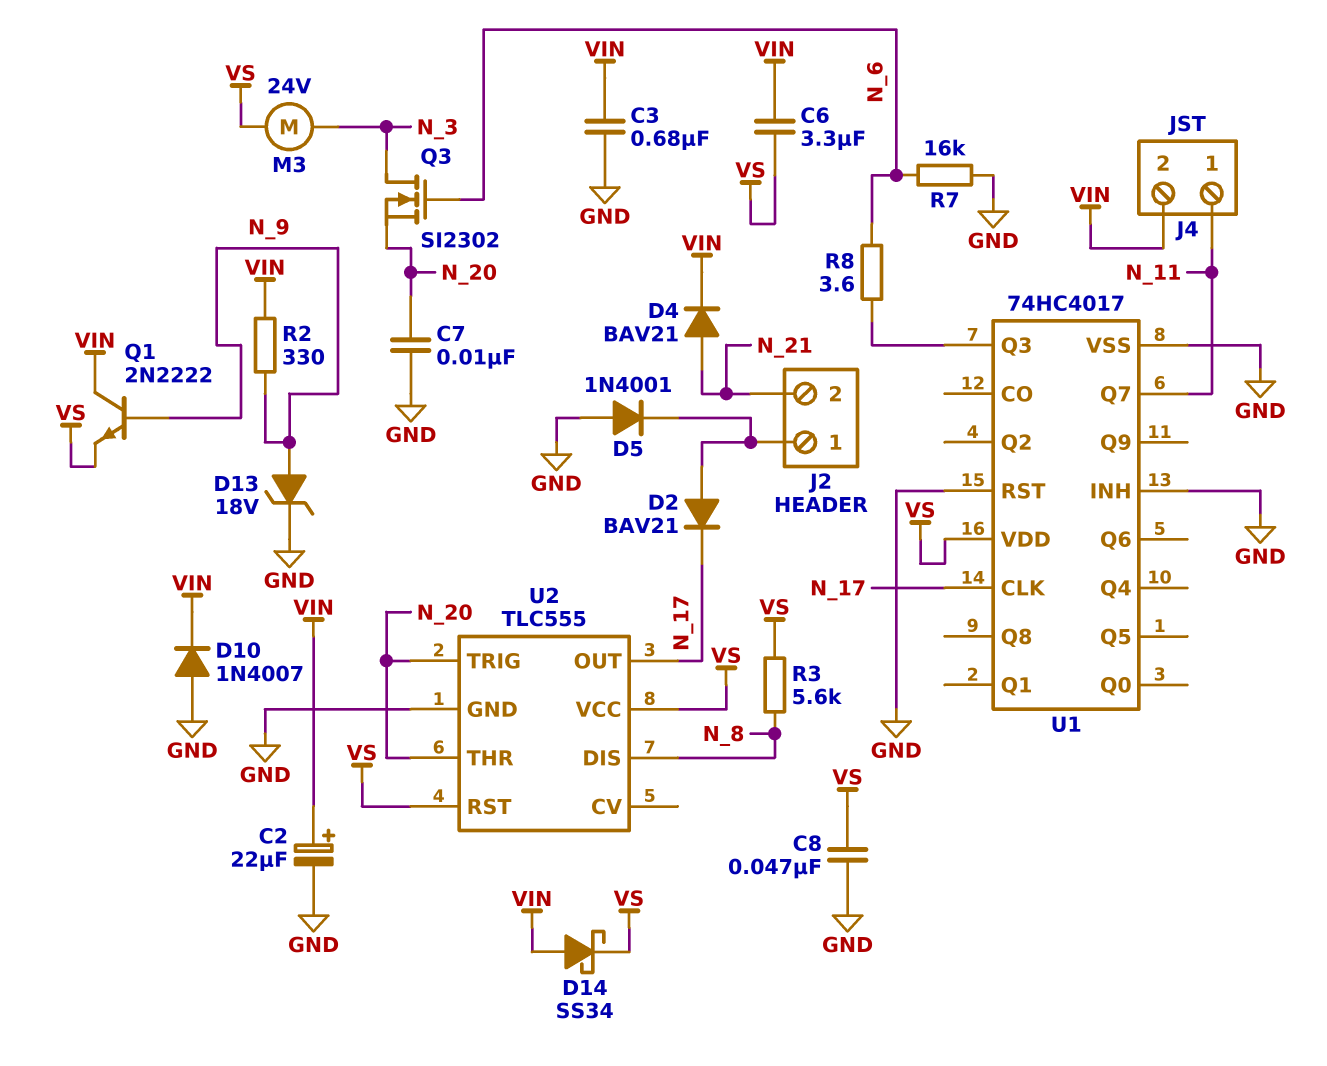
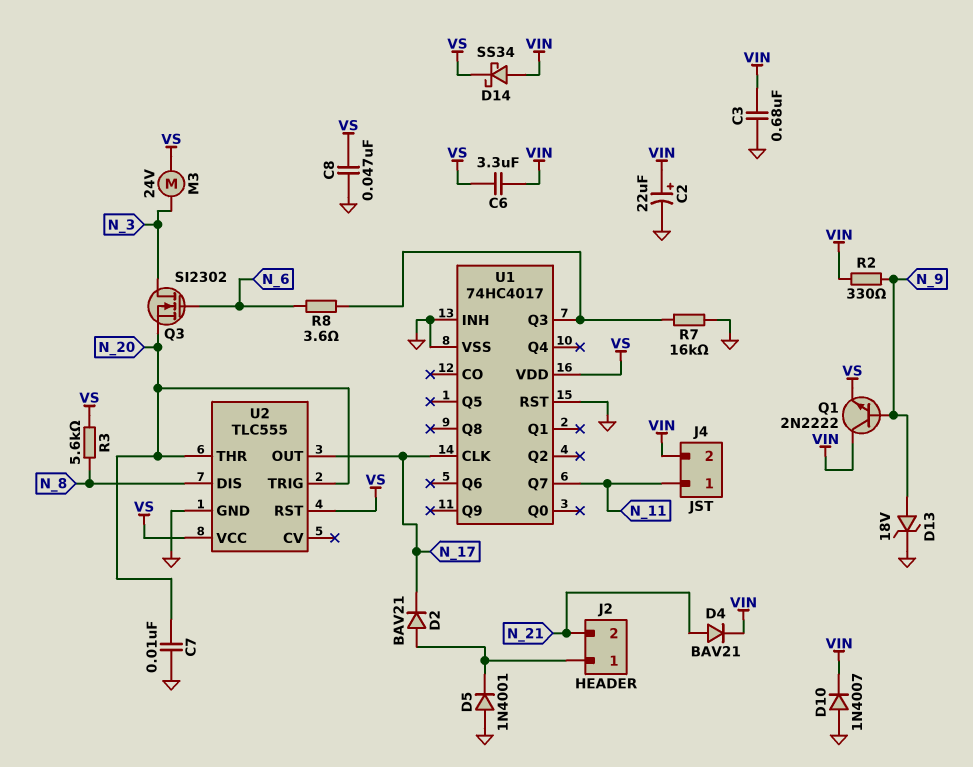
R7: 16k (GND, N_6) -> 16k (GND, U1/Q3)

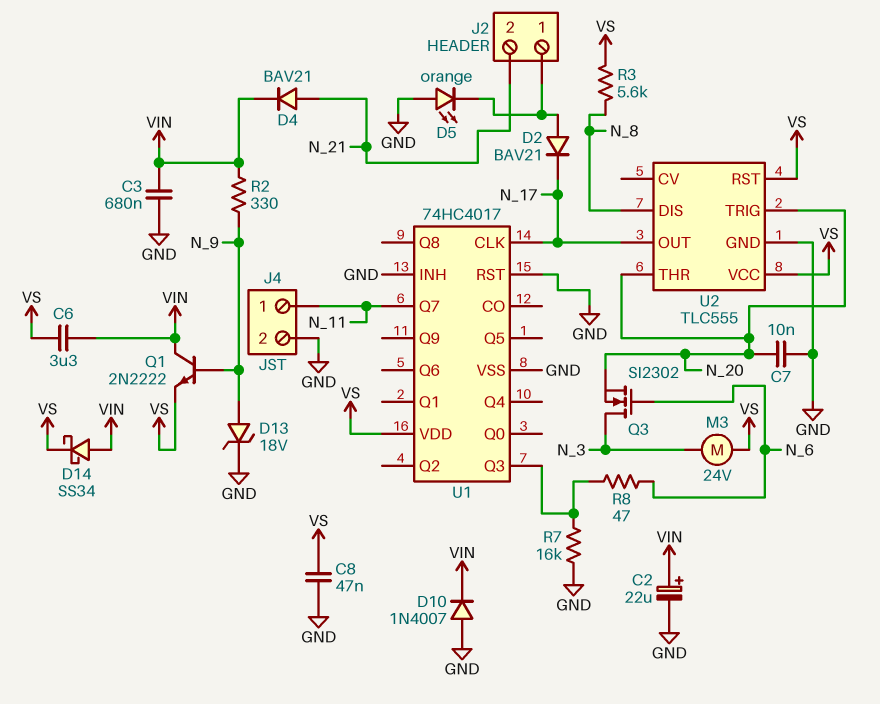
D5: diode 1N4001 (A GND, K J2/1) -> LED orange (A GND, K J2/1)
J4 pin 2: VIN -> GND
R8: 3.6 (N_6, U1/Q3) -> 47 (N_6, U1/Q3)

